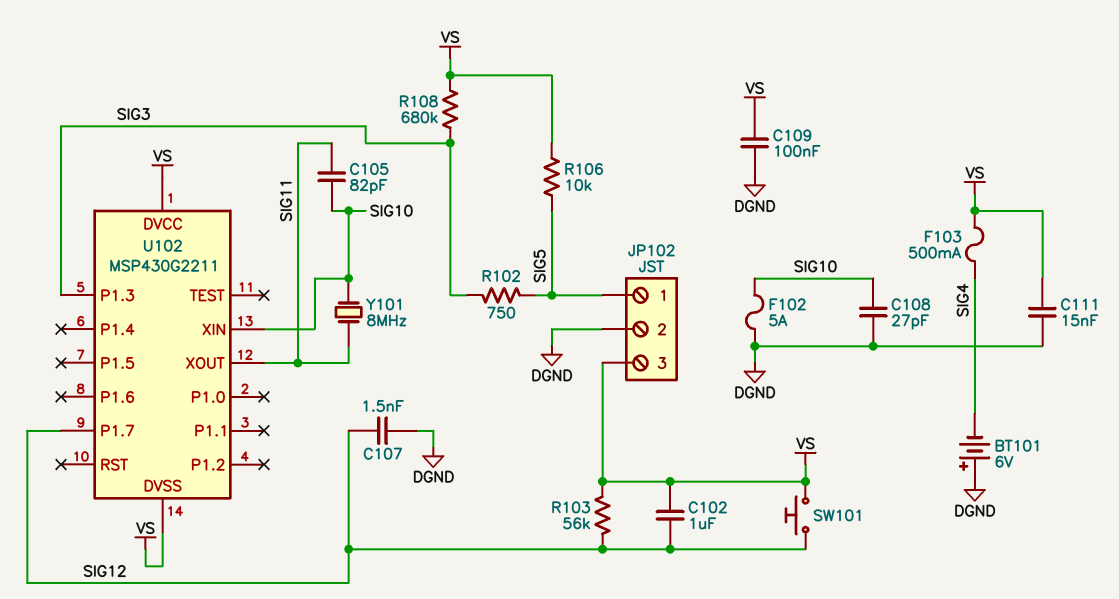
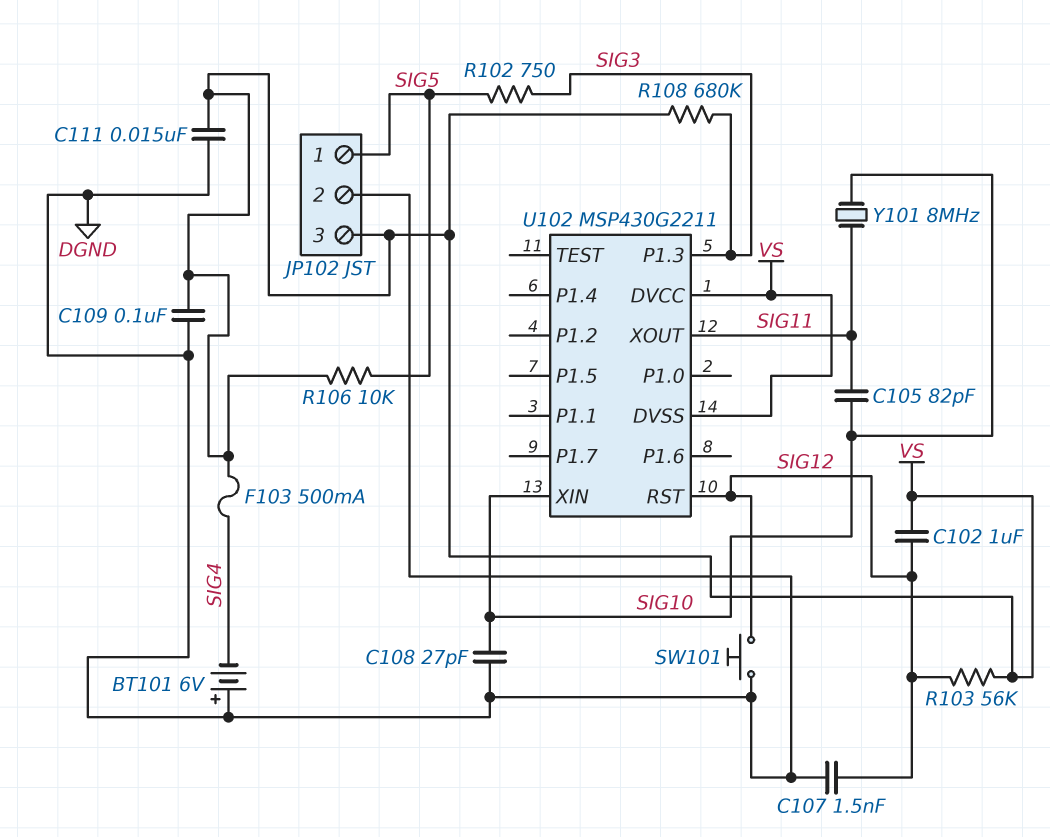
F102: 5A (DGND, SIG10) -> none
SW101: button (SIG12, VS) -> button (DGND, SIG12)
U102 pin P1.7: SIG12 -> none
U102 pin RST: none -> SIG12

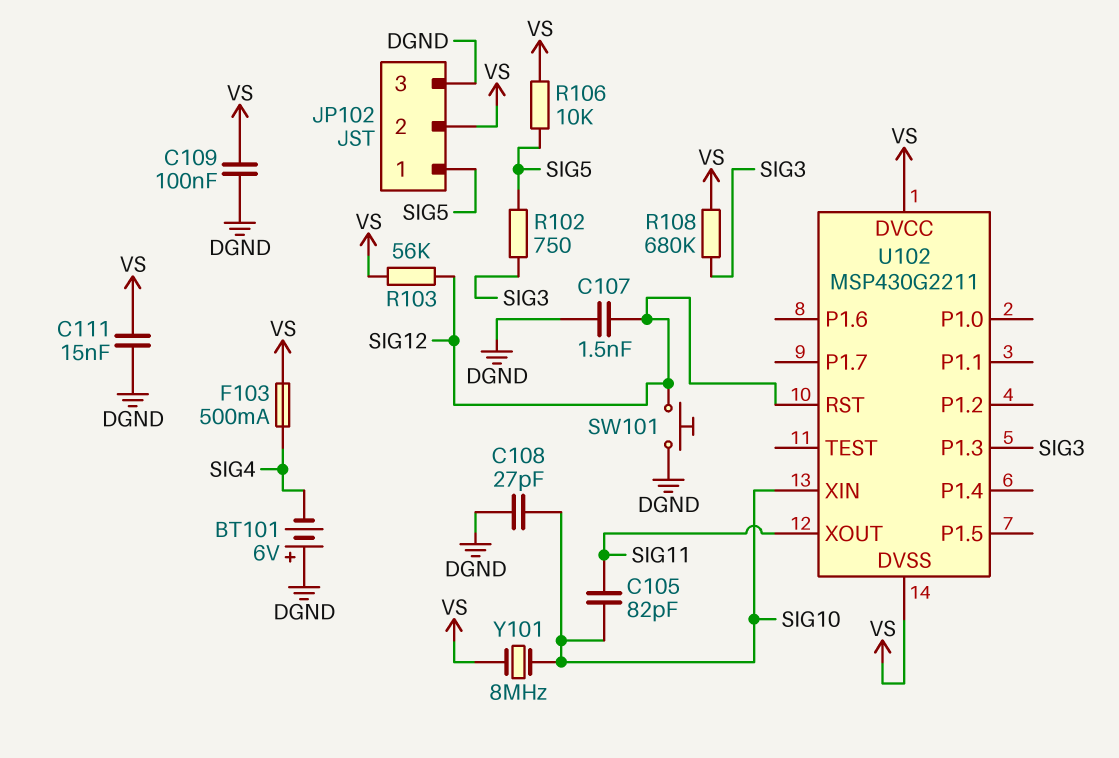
C102: 1uF (SIG12, VS) -> none
JP102 pin 2: DGND -> VS
JP102 pin 3: VS -> DGND
Y101: 8MHz (SIG10, SIG11) -> 8MHz (SIG10, VS)

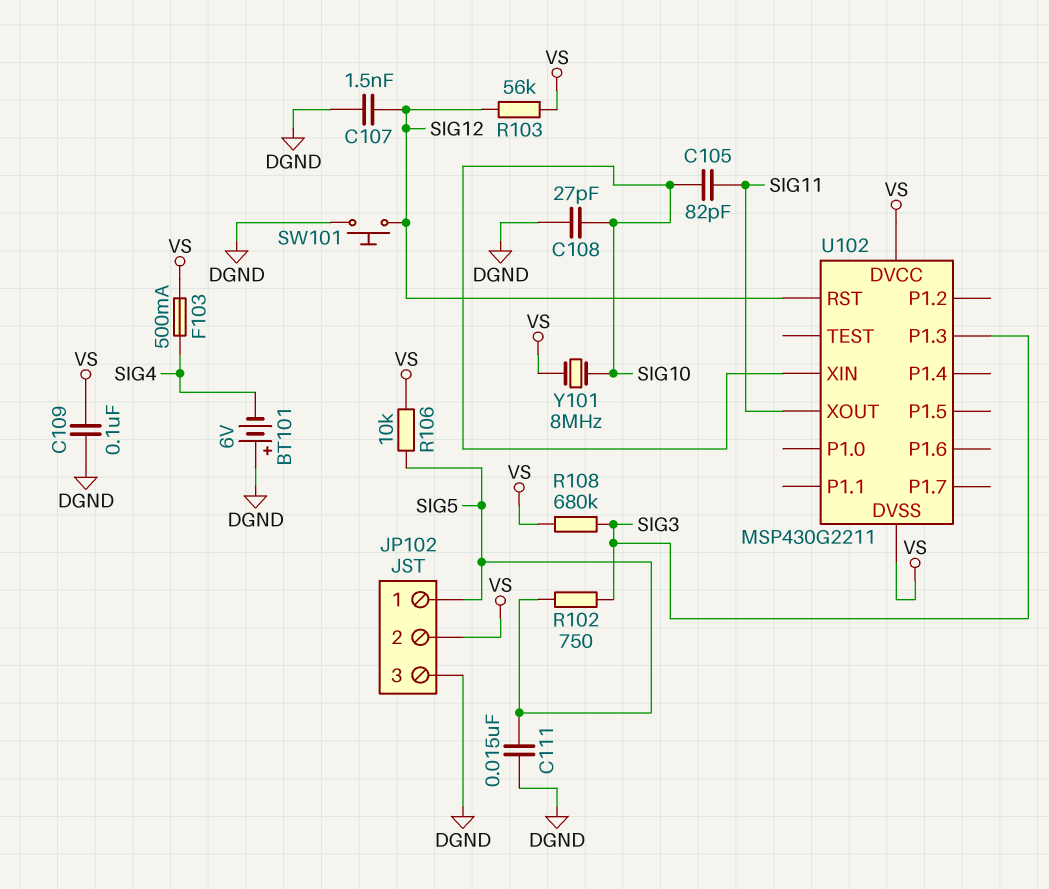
C111: 15nF (DGND, VS) -> 15nF (DGND, SIG5)

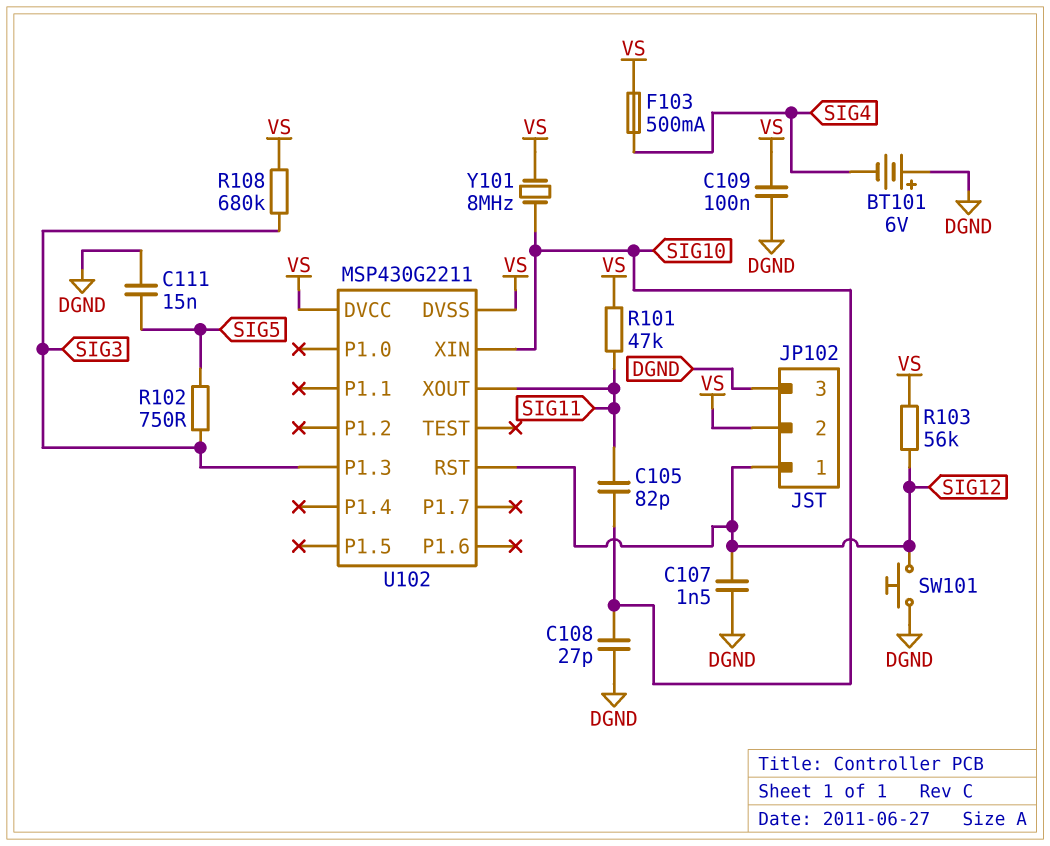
JP102 pin 1: SIG5 -> SIG12
R101: none -> 47k (SIG11, VS)
R106: 10k (SIG5, VS) -> none

